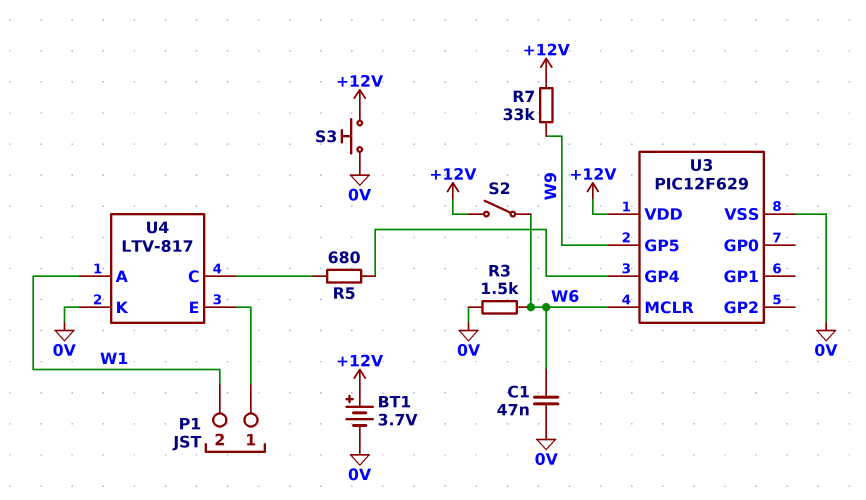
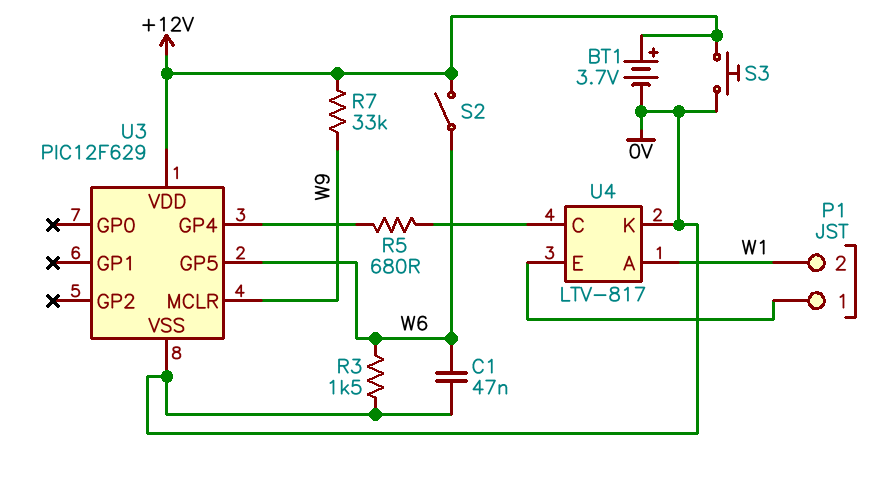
U3 pin GP5: W9 -> W6
U3 pin MCLR: W6 -> W9

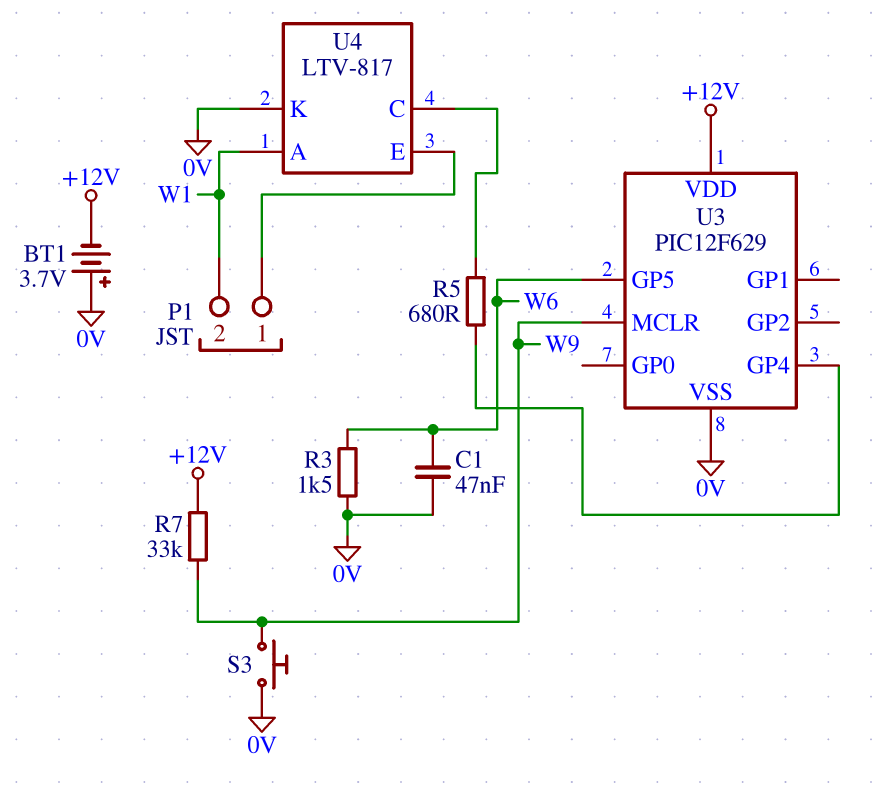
BT1: 3.7V (plus +12V, minus 0V) -> 3.7V (plus 0V, minus +12V)
S2: switch (+12V, W6) -> none
S3: button (+12V, 0V) -> button (0V, W9)

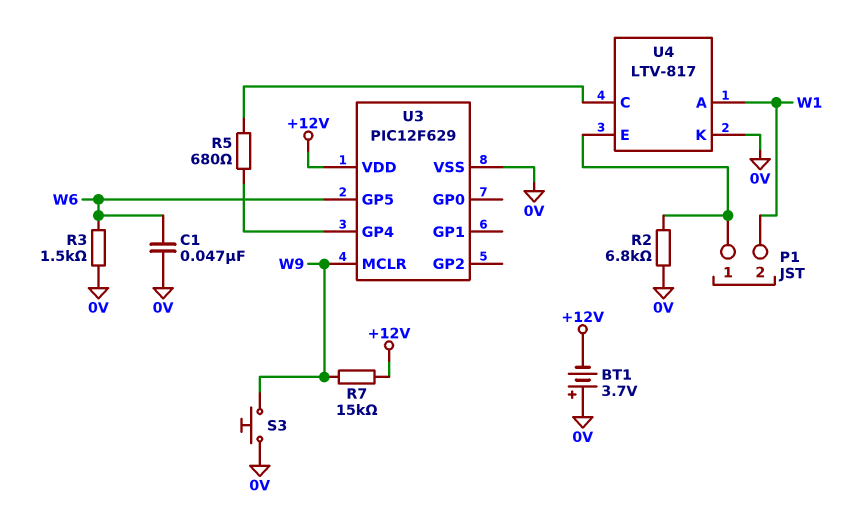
R2: none -> 6.8k (0V, P1/1)
R7: 33k (+12V, W9) -> 15k (+12V, W9)

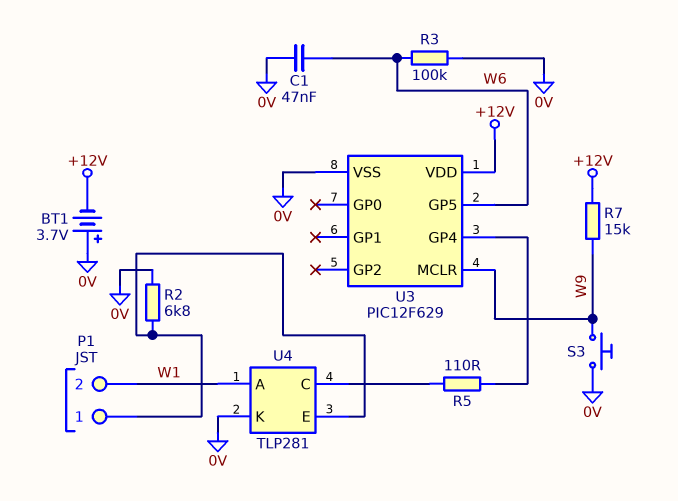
R3: 1.5k (0V, W6) -> 100k (0V, W6)
R5: 680 (U3/GP4, U4/C) -> 110 (U3/GP4, U4/C)
U4: LTV-817 -> TLP281

